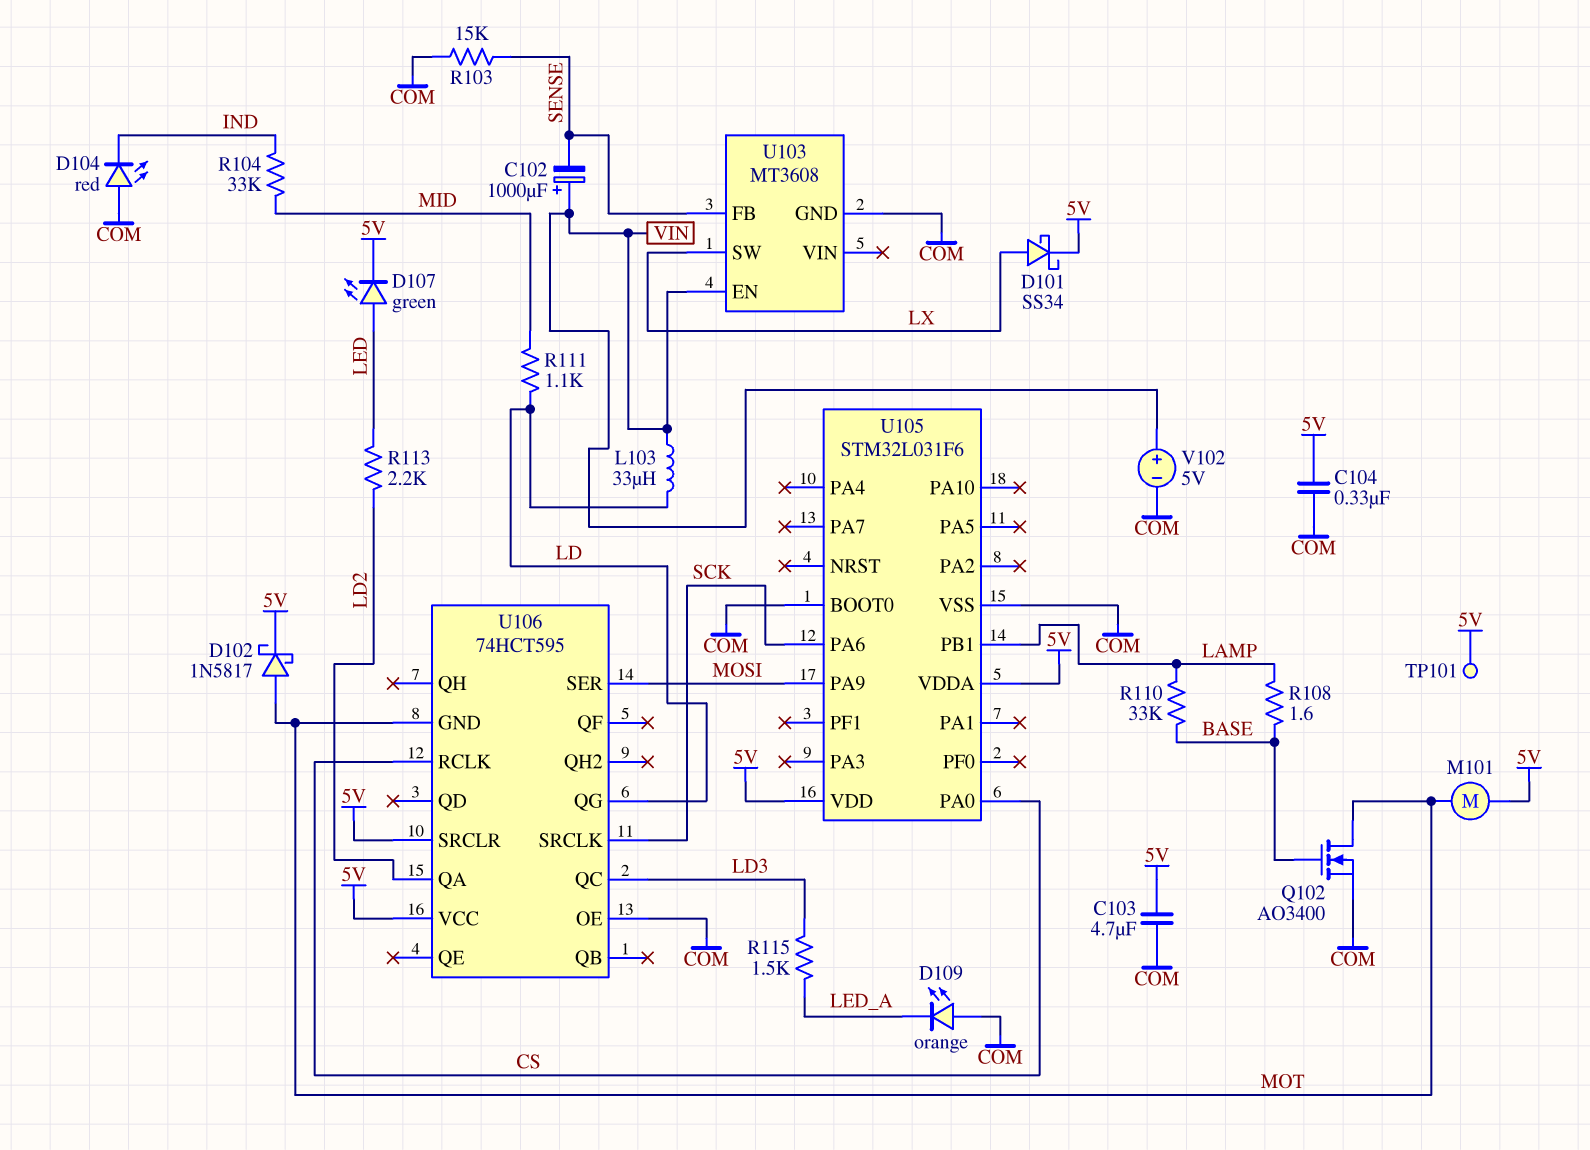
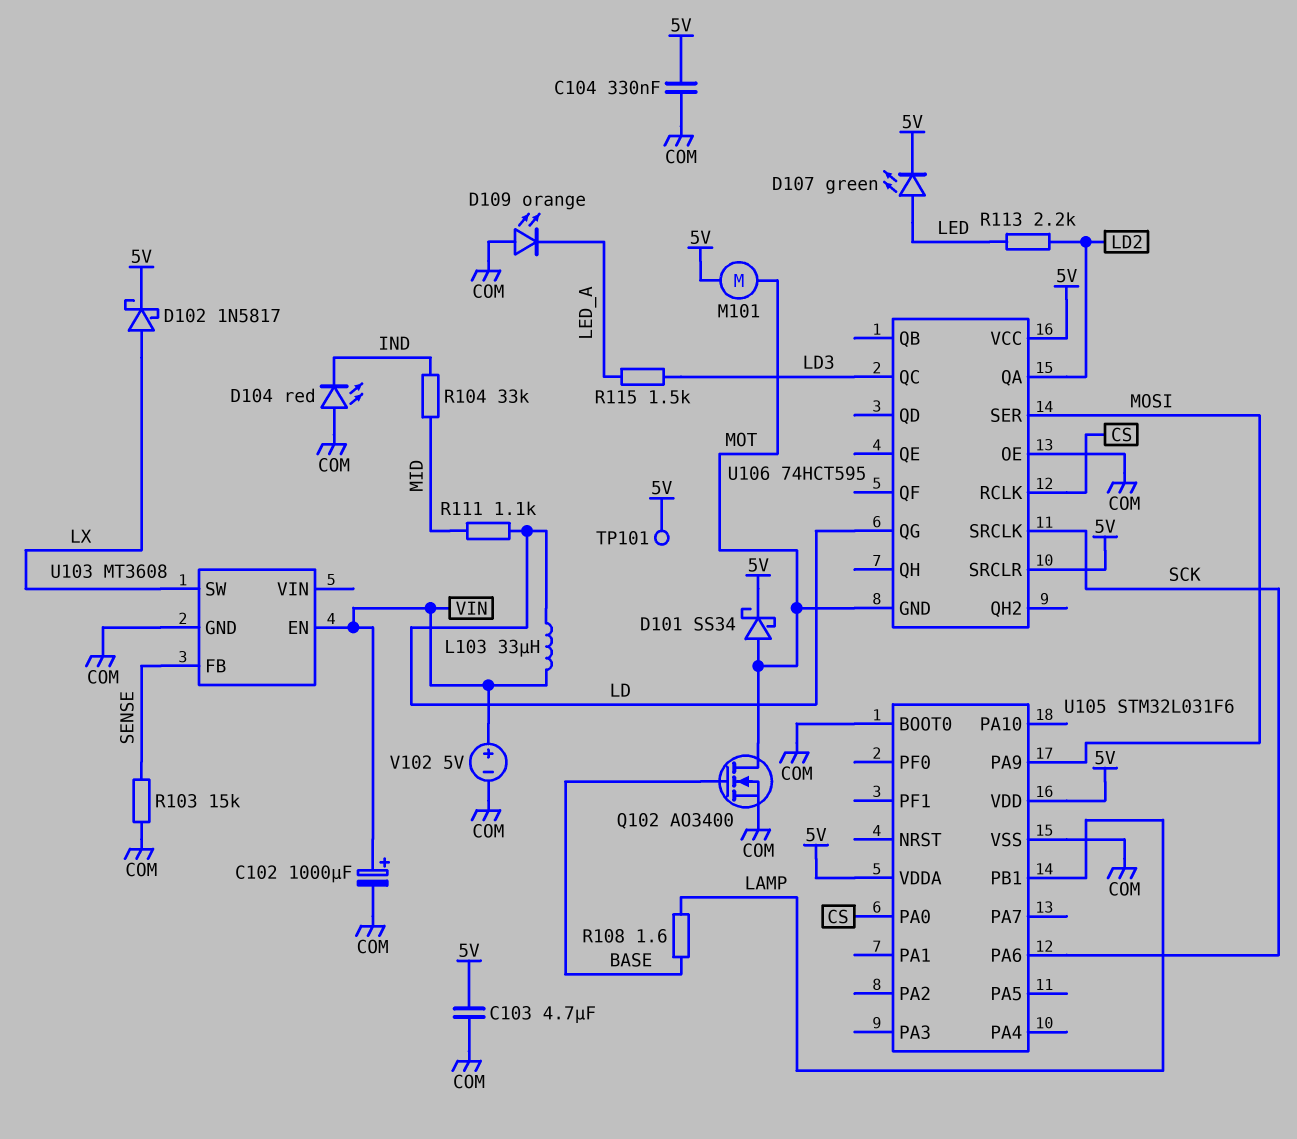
C102: 1000uF (plus VIN, minus SENSE) -> 1000uF (plus VIN, minus COM)
D101: schottky SS34 (A LX, K 5V) -> schottky SS34 (A MOT, K 5V)
D102: schottky 1N5817 (A MOT, K 5V) -> schottky 1N5817 (A LX, K 5V)
R110: 33k (BASE, LAMP) -> none

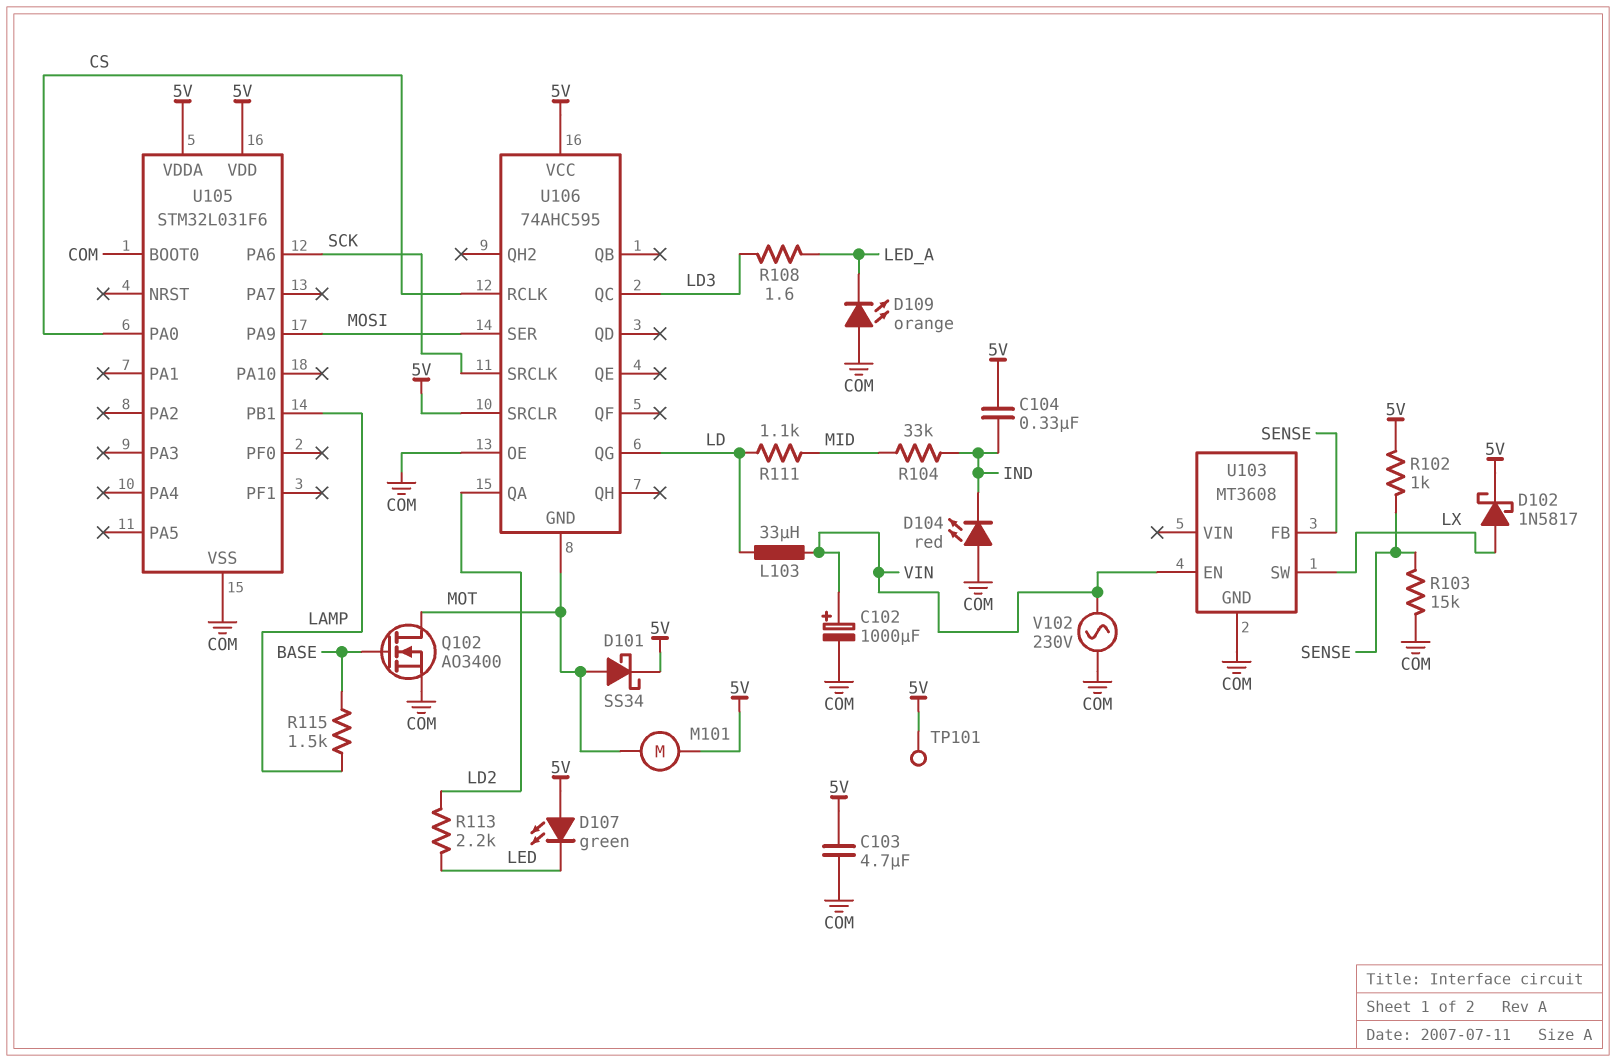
C104: 330nF (5V, COM) -> 330nF (5V, IND)
D107: LED green (A LED, K 5V) -> LED green (A 5V, K LED)
R102: none -> 1k (5V, SENSE)
R108: 1.6 (BASE, LAMP) -> 1.6 (LD3, LED_A)
R115: 1.5k (LD3, LED_A) -> 1.5k (BASE, LAMP)
U106: 74HCT595 -> 74AHC595
V102: 5V (plus VIN, minus COM) -> AC 230V (COM, VIN)

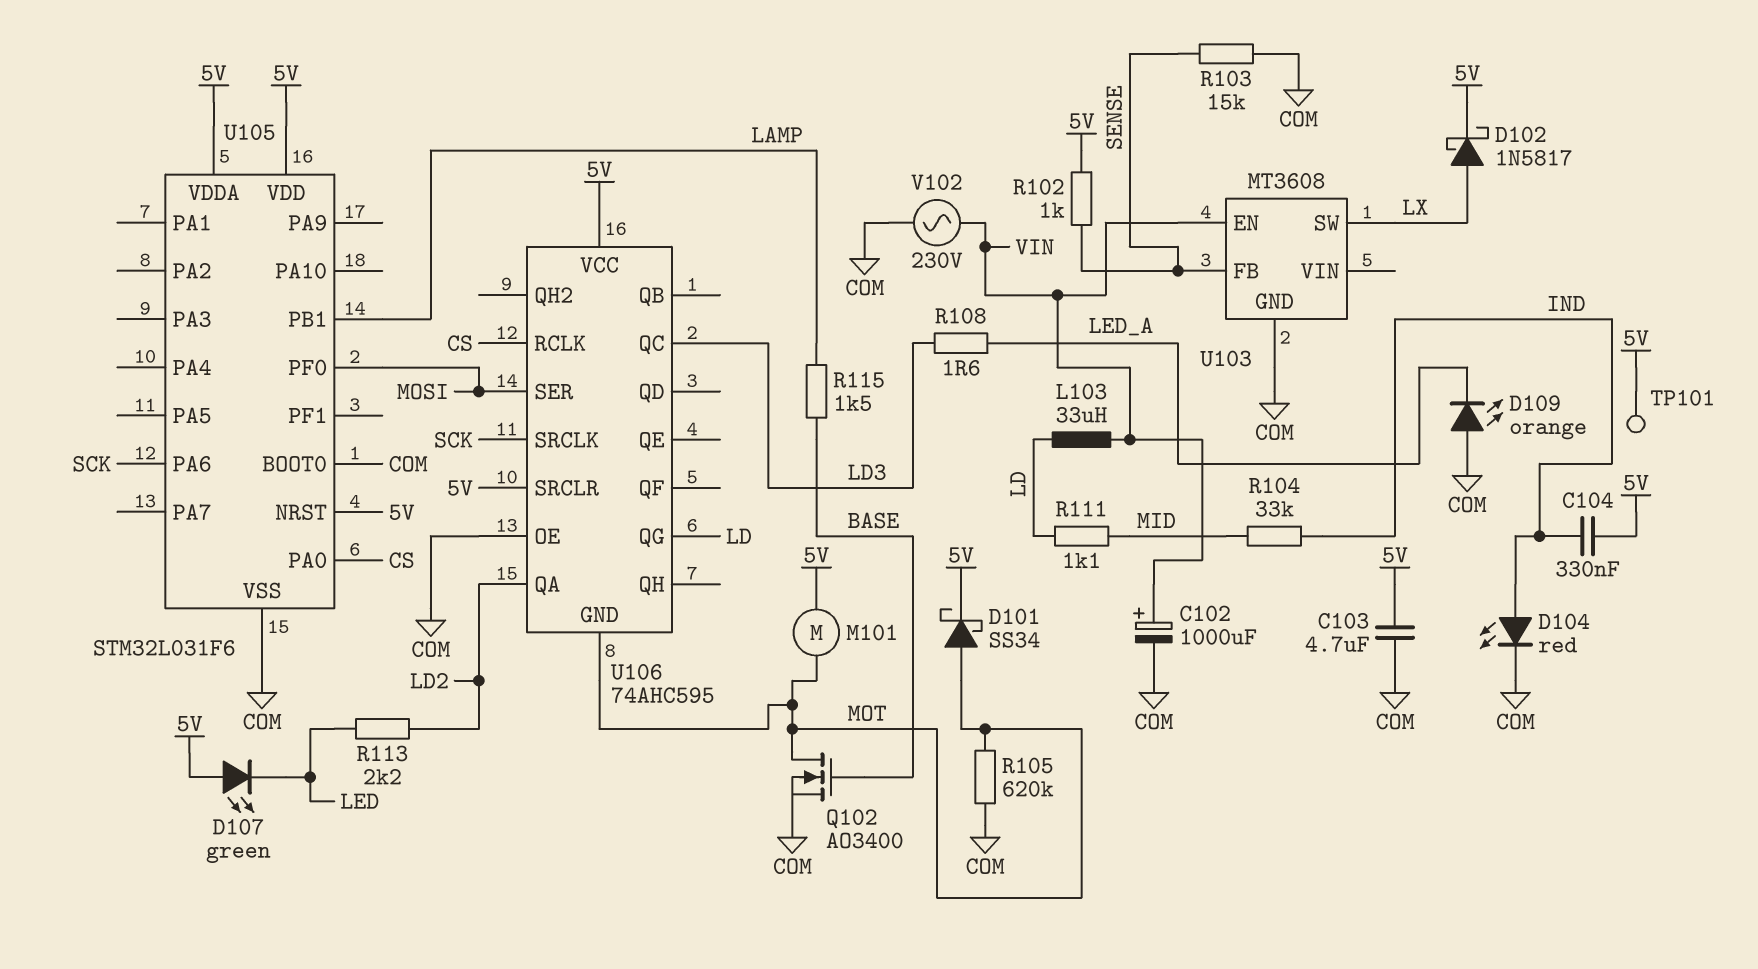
D104: LED red (A COM, K IND) -> LED red (A IND, K COM)
R105: none -> 620k (COM, MOT)
U105 pin NRST: none -> 5V
U105 pin PA9: MOSI -> none
U105 pin PF0: none -> MOSI

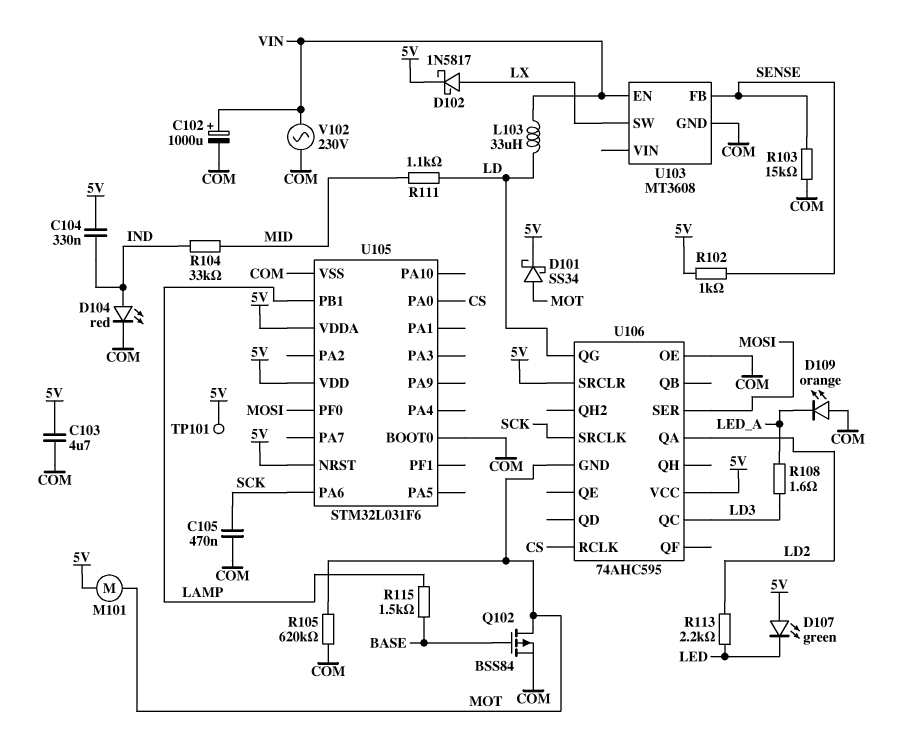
C105: none -> 470nF (COM, SCK)
Q102: NMOS AO3400 (G BASE, D MOT, S COM) -> PMOS BSS84 (G BASE, D MOT, S COM)

